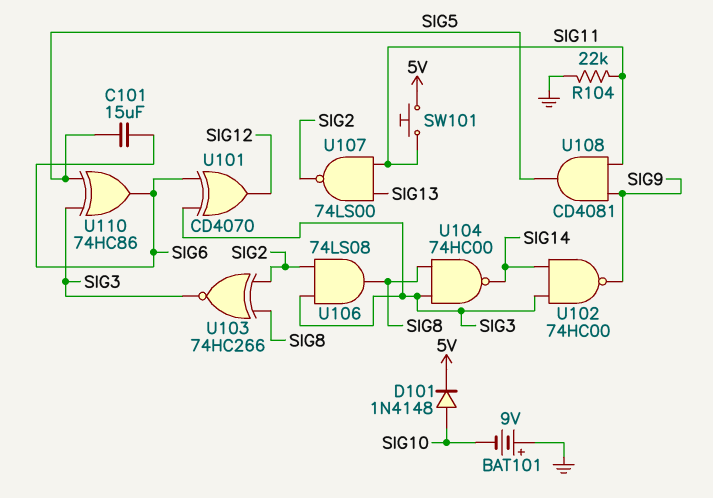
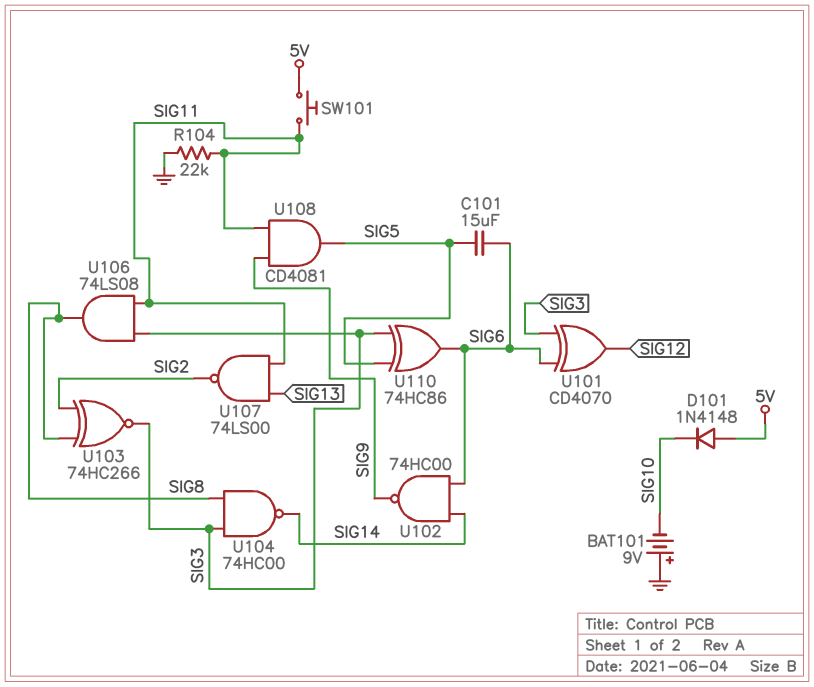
D101: diode 1N4148 (A SIG10, K 5V) -> diode 1N4148 (A 5V, K SIG10)
U102: NAND 74HC00 (in SIG3, in SIG14, out SIG9) -> NAND 74HC00 (in SIG6, in SIG14, out SIG9)
U106: AND 74LS08 (in SIG2, in SIG3, out SIG8) -> AND 74LS08 (in SIG3, in SIG11, out SIG8)

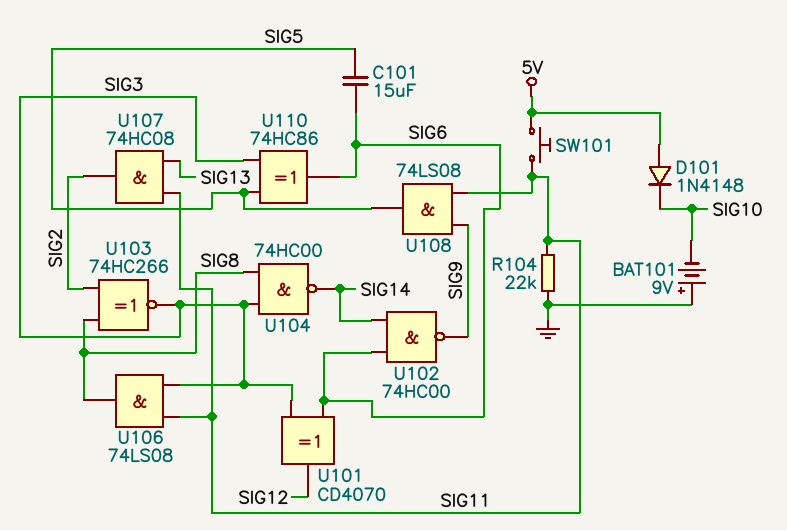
U107: NAND 74LS00 (in SIG11, in SIG13, out SIG2) -> AND 74HC08 (in SIG11, in SIG13, out SIG2)
U108: AND CD4081 (in SIG9, in SIG11, out SIG5) -> AND 74LS08 (in SIG9, in SIG11, out SIG5)

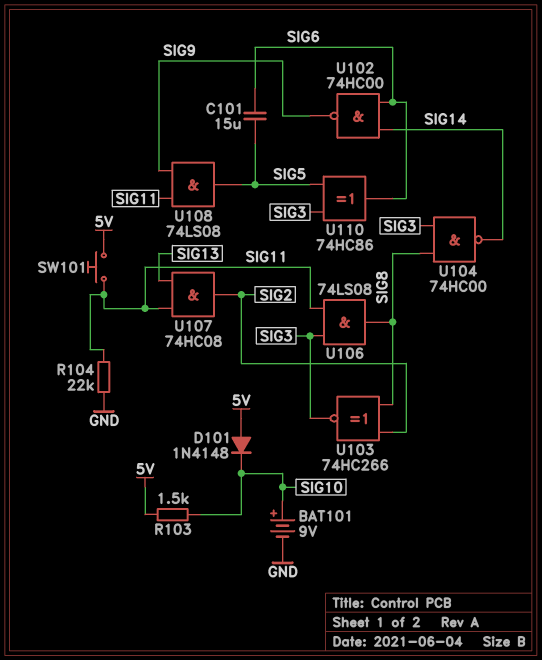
BAT101: 9V (plus GND, minus SIG10) -> 9V (plus SIG10, minus GND)
R103: none -> 1.5k (5V, SIG10)
U101: XOR CD4070 (in SIG3, in SIG6, out SIG12) -> none

